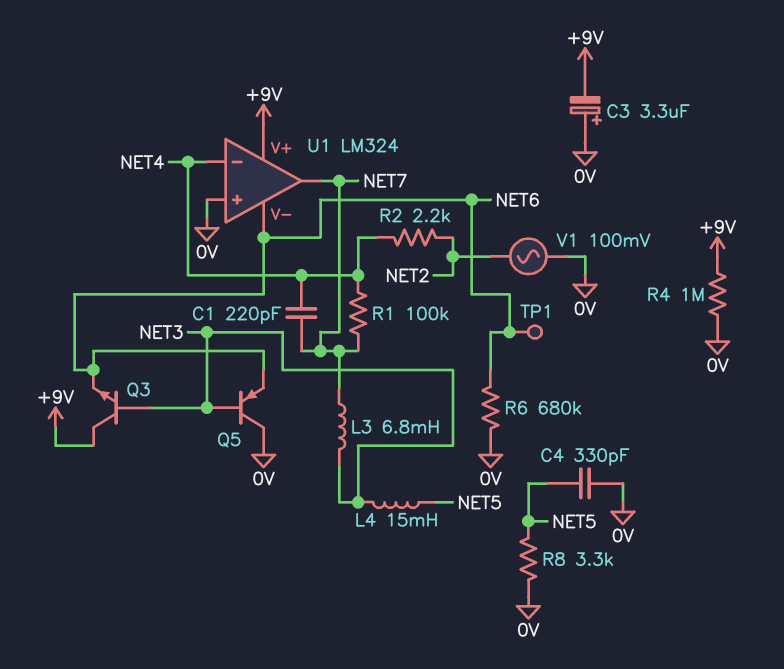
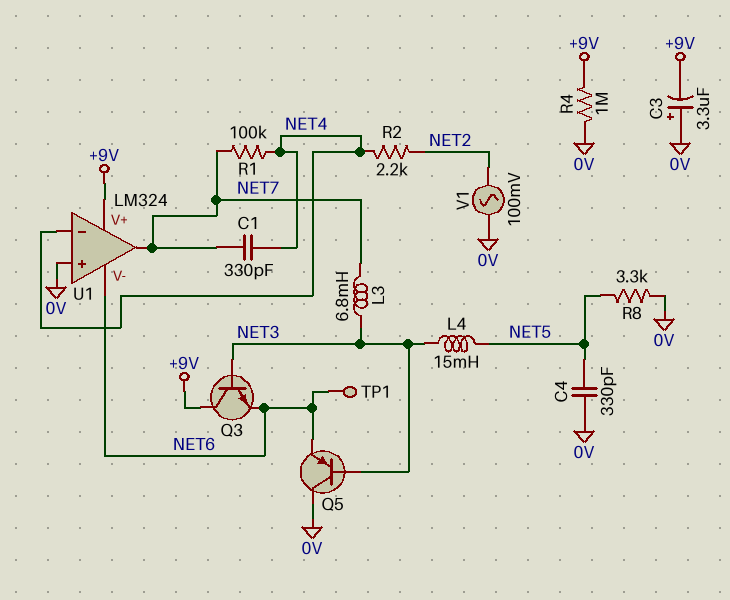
C1: 220pF (NET4, NET7) -> 330pF (NET4, NET7)
R6: 680k (0V, NET6) -> none

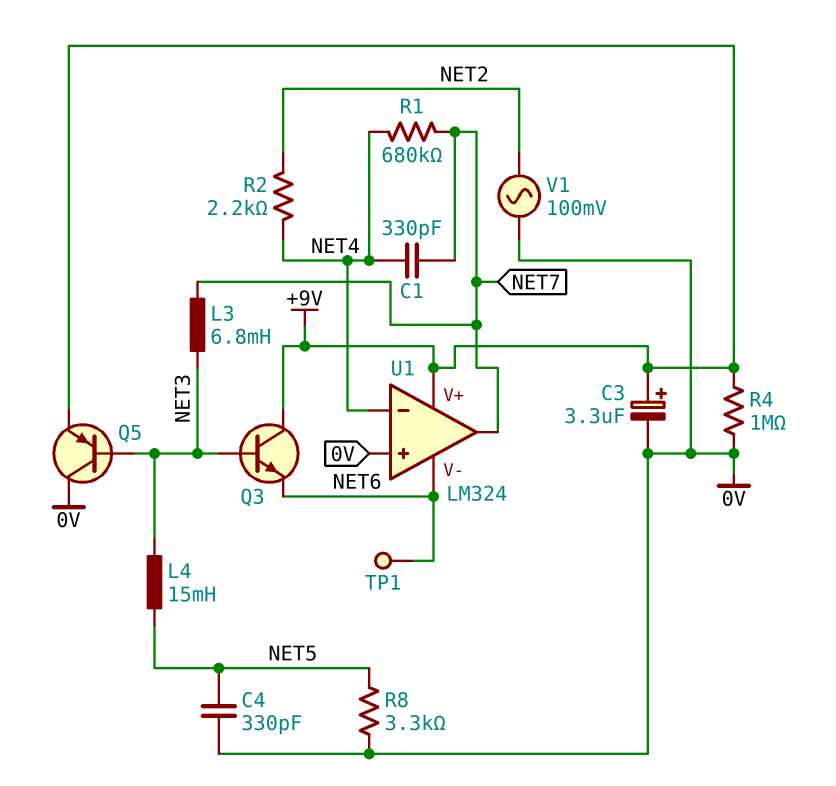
C3: 3.3uF (plus 0V, minus +9V) -> 3.3uF (plus +9V, minus 0V)
Q5: PNP (B NET3, C 0V, E NET6) -> PNP (B NET3, C 0V, E +9V)
R1: 100k (NET4, NET7) -> 680k (NET4, NET7)

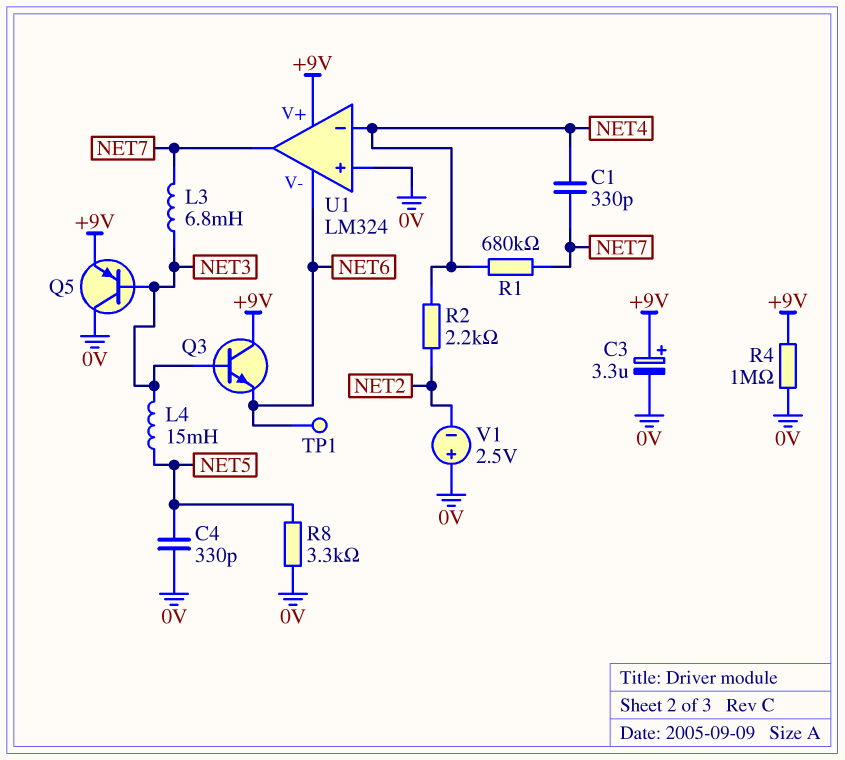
V1: AC 100mV (0V, NET2) -> 2.5V (plus 0V, minus NET2)

